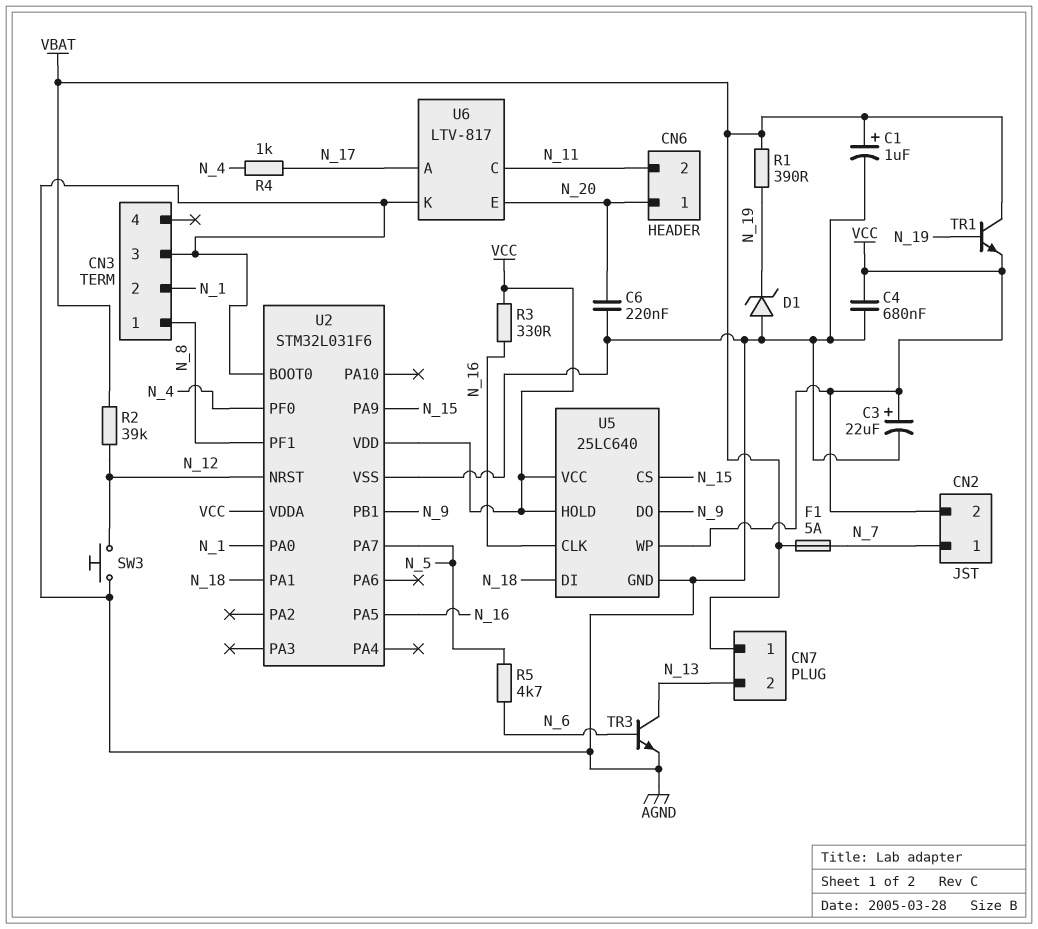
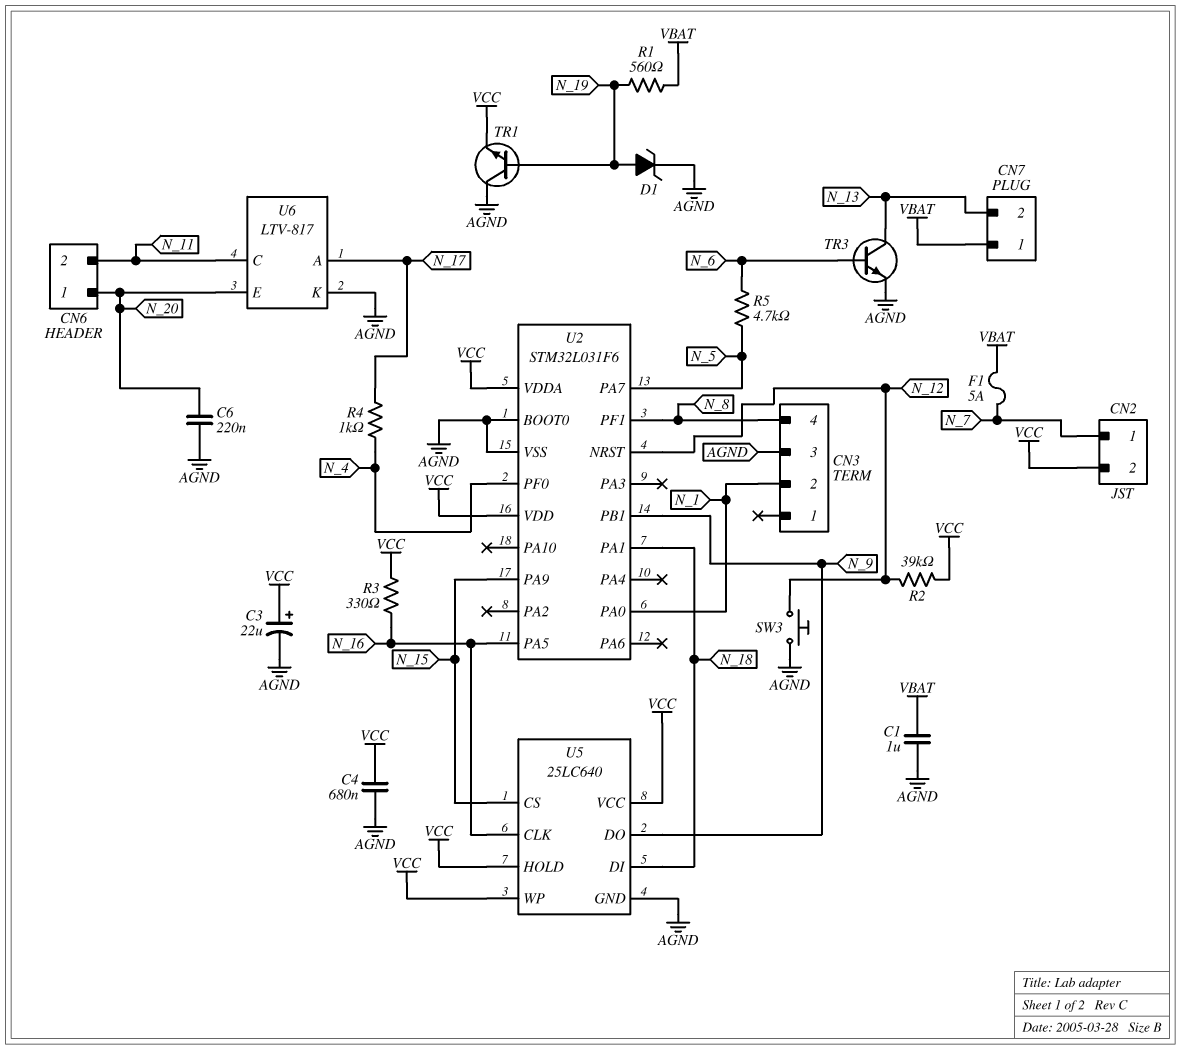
C1: 1uF (plus VBAT, minus AGND) -> 1uF (AGND, VBAT)
CN3 pin 1: N_8 -> none
CN3 pin 4: none -> N_8
D1: zener (A AGND, K N_19) -> zener (A N_19, K AGND)
R1: 390 (N_19, VBAT) -> 560 (N_19, VBAT)
R2: 39k (N_12, VBAT) -> 39k (N_12, VCC)
TR1: NPN (B N_19, C VBAT, E VCC) -> NPN (B N_19, C AGND, E VCC)

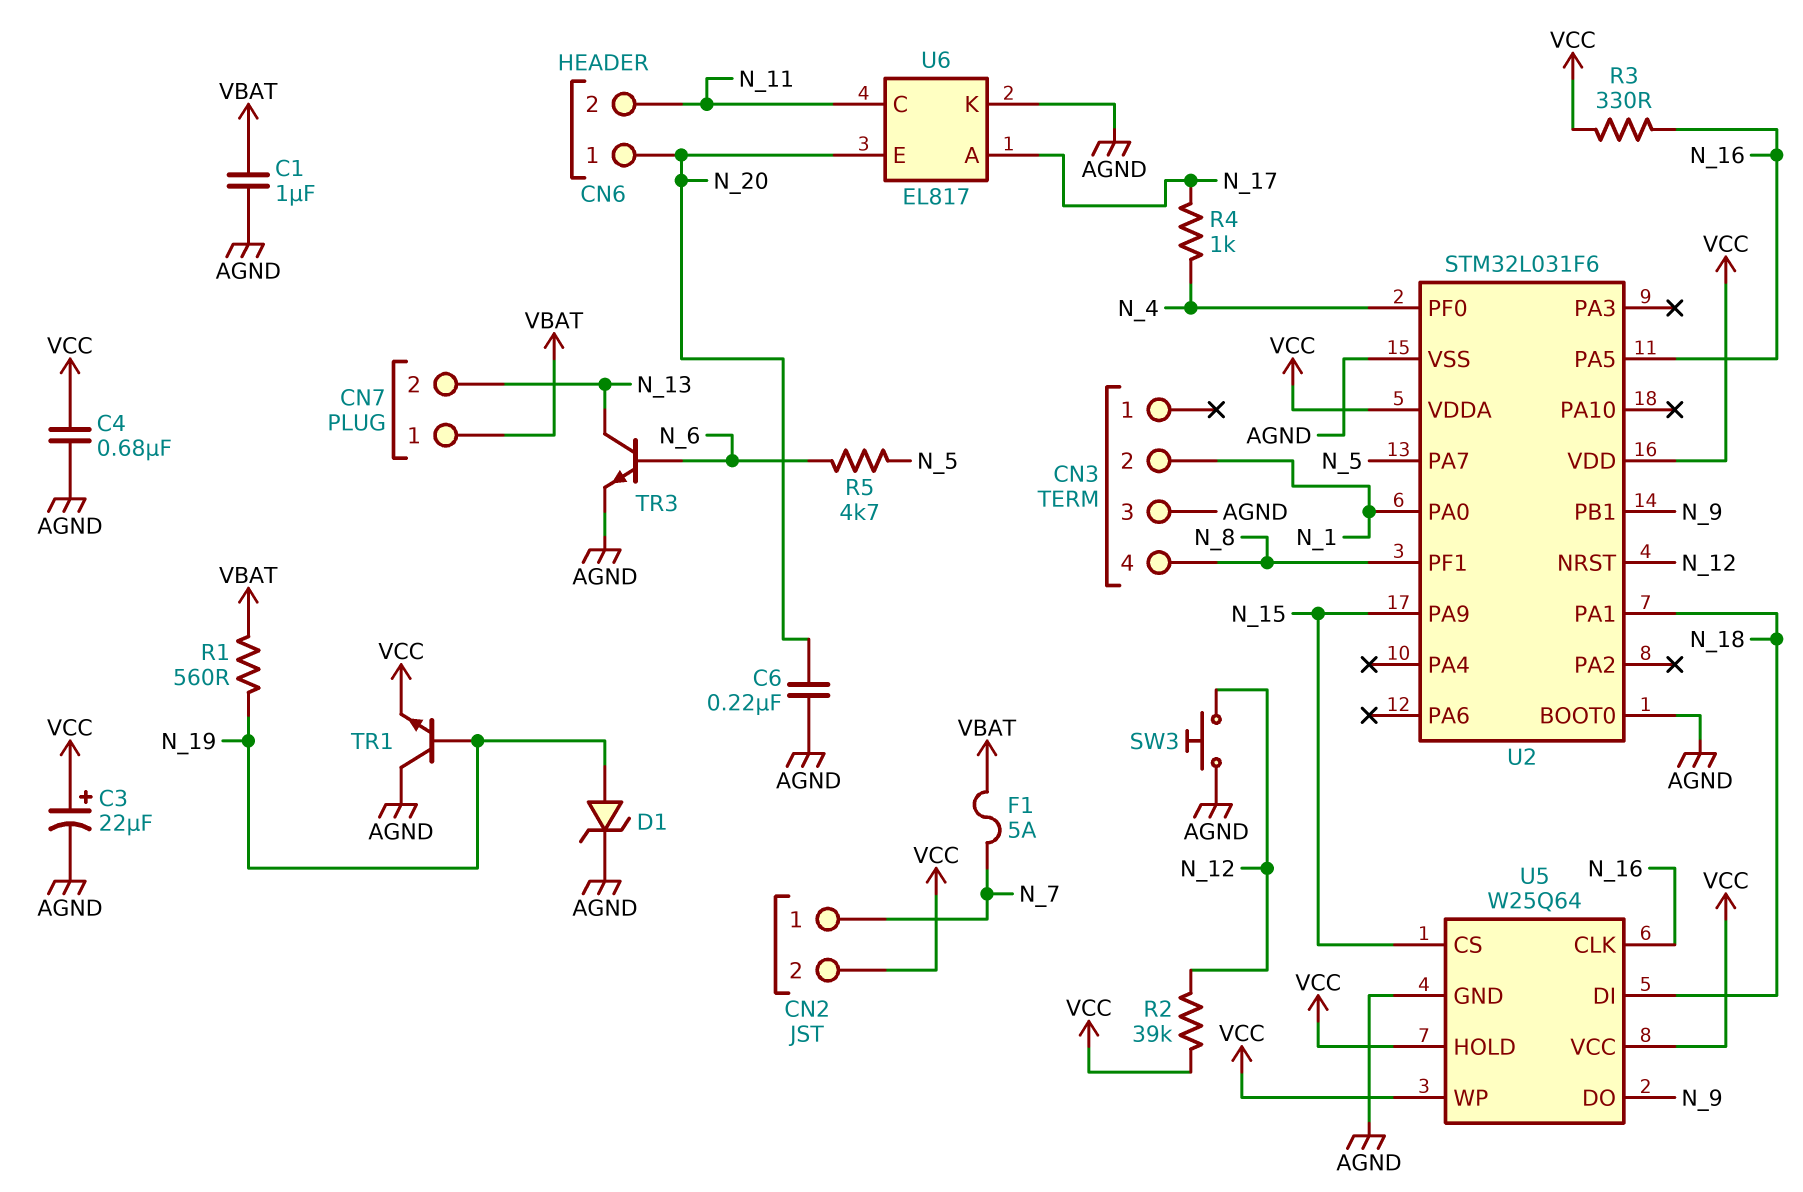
U5: 25LC640 -> W25Q64
U6: LTV-817 -> EL817

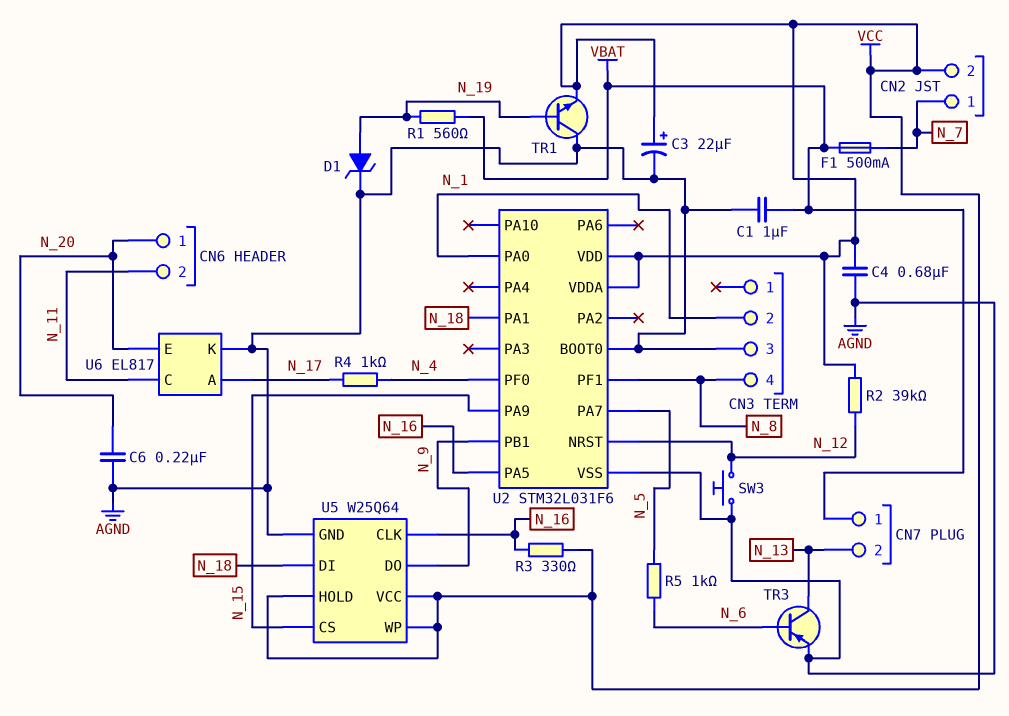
F1: 5A (N_7, VBAT) -> 500mA (N_7, VBAT)
R5: 4.7k (N_5, N_6) -> 1k (N_5, N_6)
TR3: NPN (B N_6, C N_13, E AGND) -> PNP (B N_6, C N_13, E AGND)

